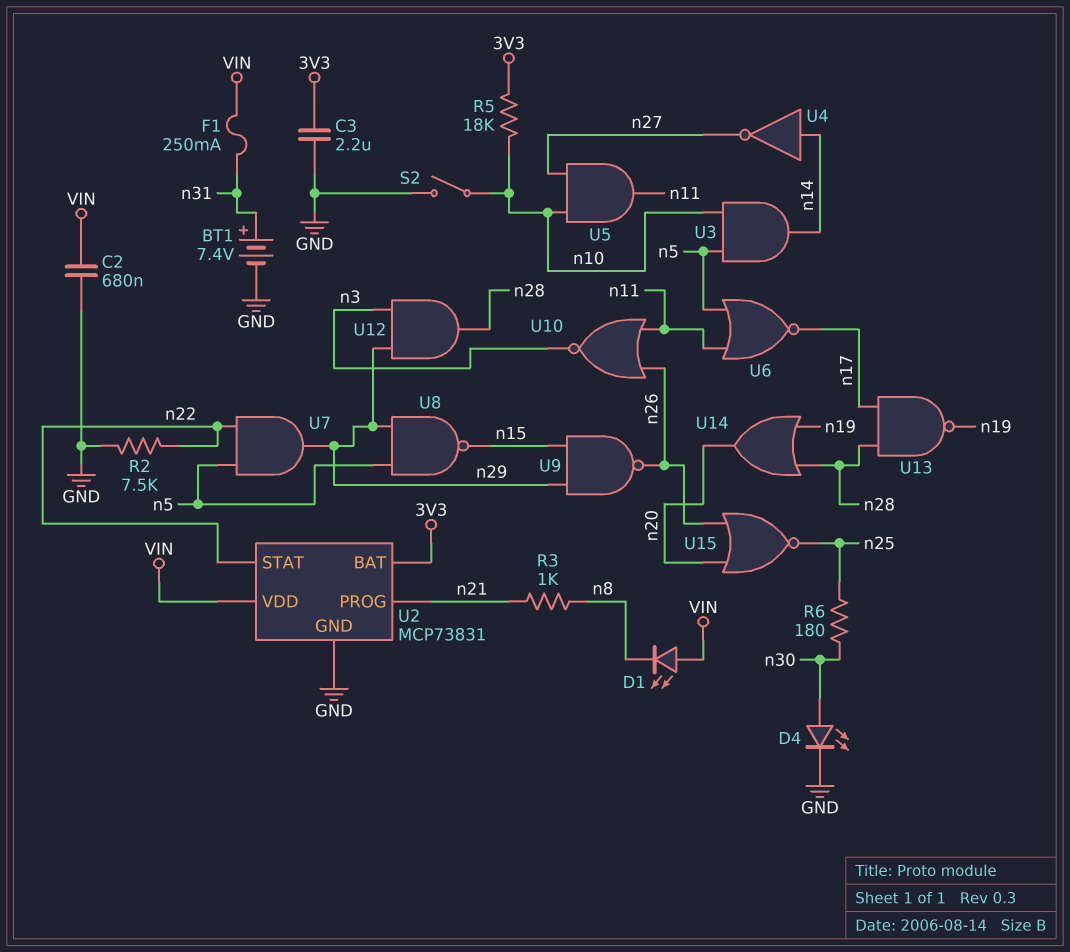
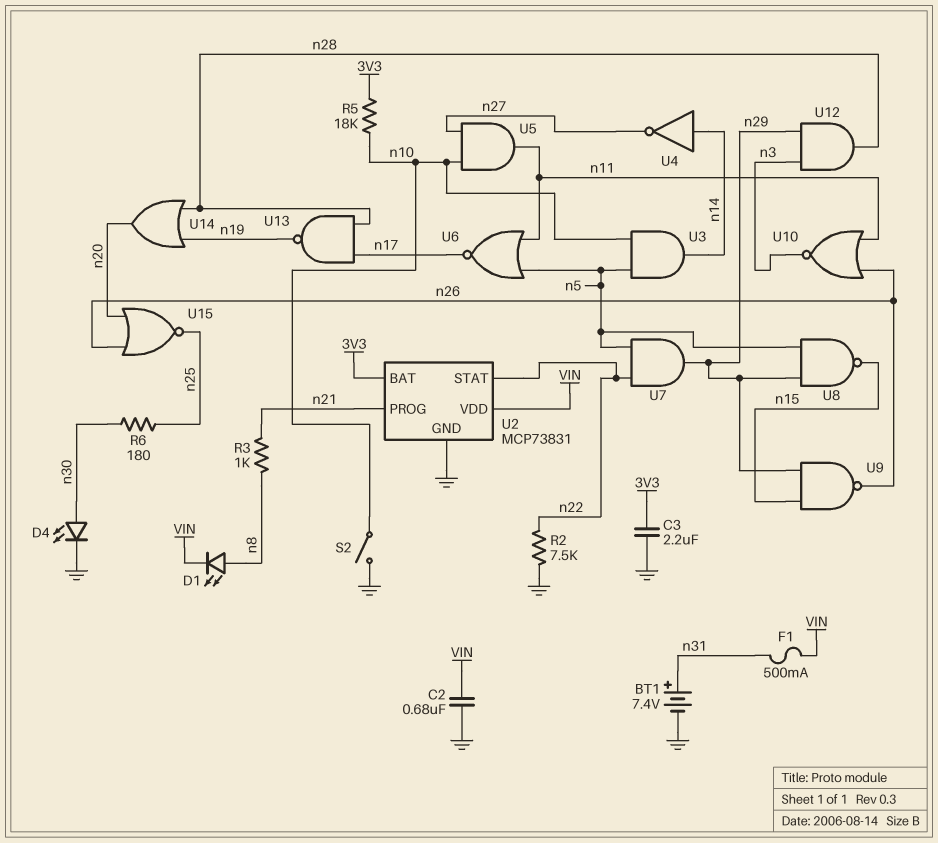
D1: LED (A VIN, K n8) -> LED (A n8, K VIN)
F1: 250mA (VIN, n31) -> 500mA (VIN, n31)

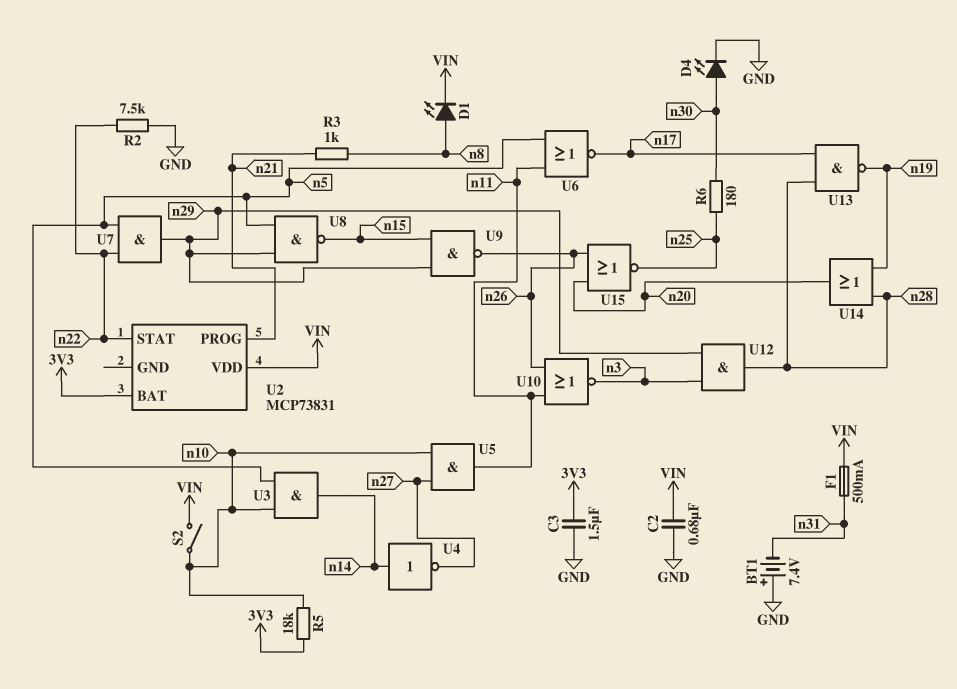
BT1: 7.4V (plus n31, minus GND) -> 7.4V (plus GND, minus n31)
C3: 2.2uF (3V3, GND) -> 1.5uF (3V3, GND)
S2: switch (GND, n10) -> switch (VIN, n10)
U2 pin GND: GND -> none

